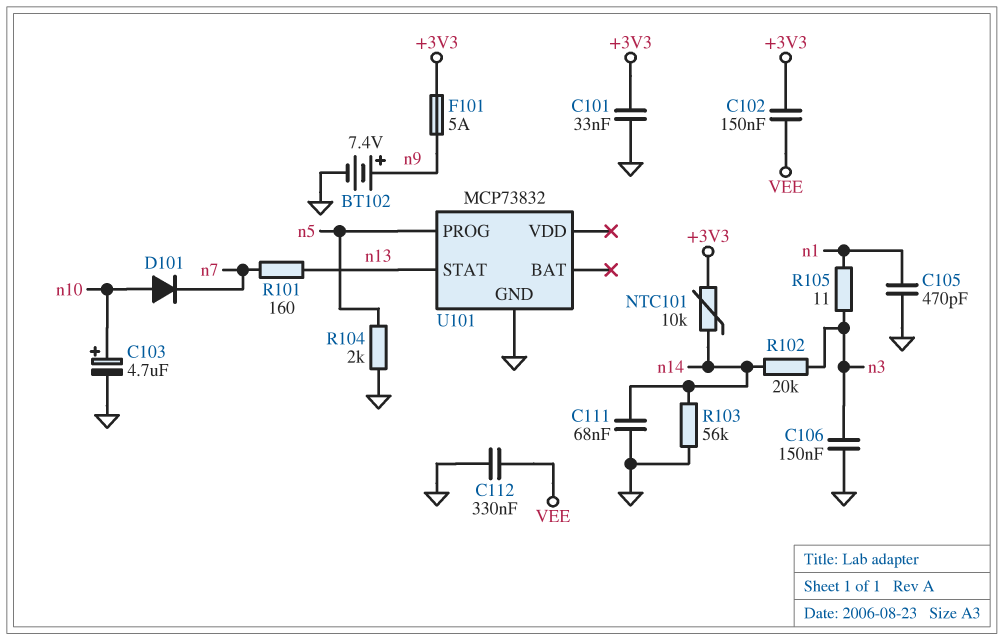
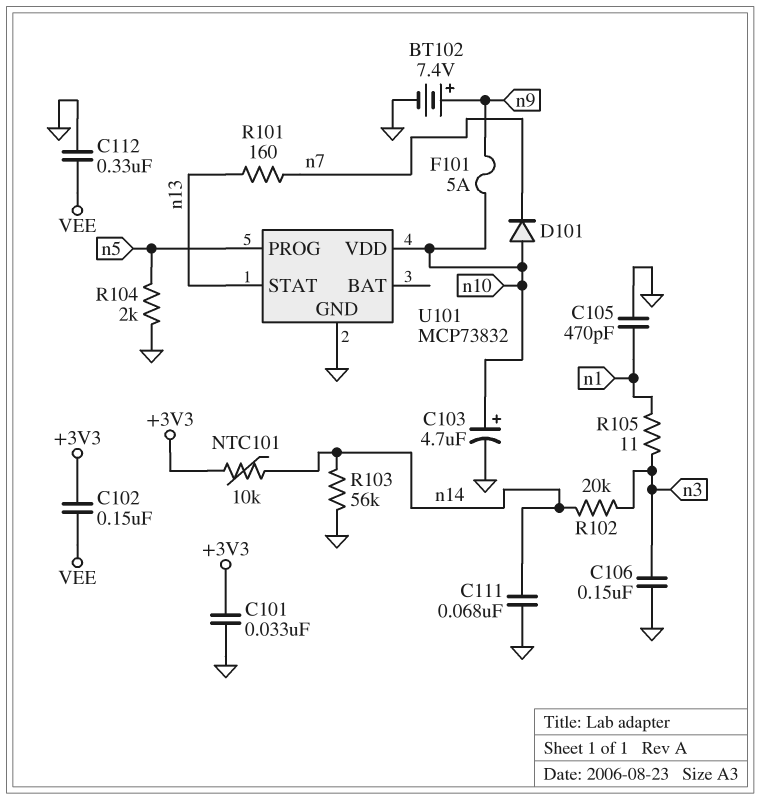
F101: 5A (+3V3, n9) -> 5A (n9, n10)
U101 pin VDD: none -> n10

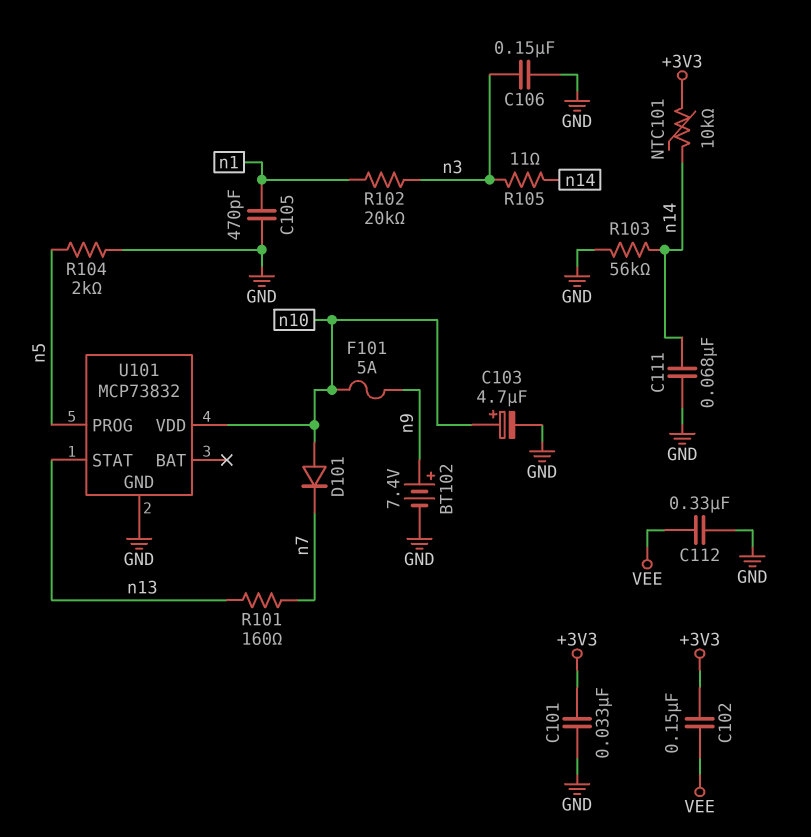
R102: 20k (n3, n14) -> 20k (n1, n3)
R105: 11 (n1, n3) -> 11 (n3, n14)

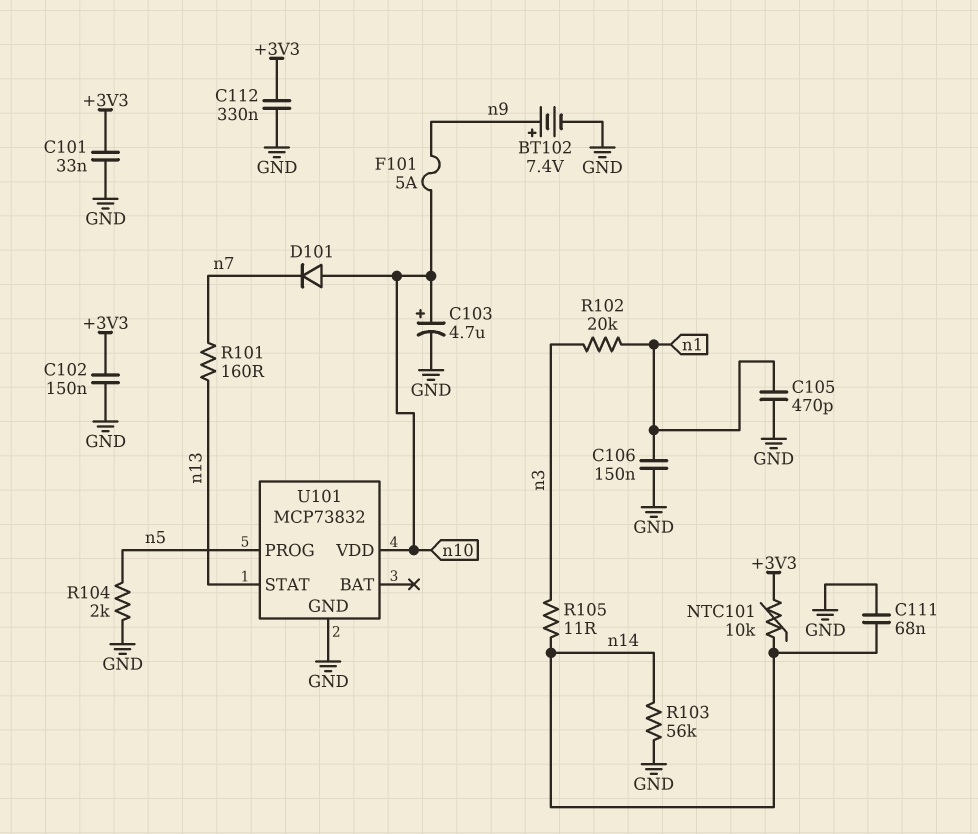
C102: 150nF (+3V3, VEE) -> 150nF (+3V3, GND)
C106: 150nF (GND, n3) -> 150nF (GND, n1)
C112: 330nF (GND, VEE) -> 330nF (+3V3, GND)

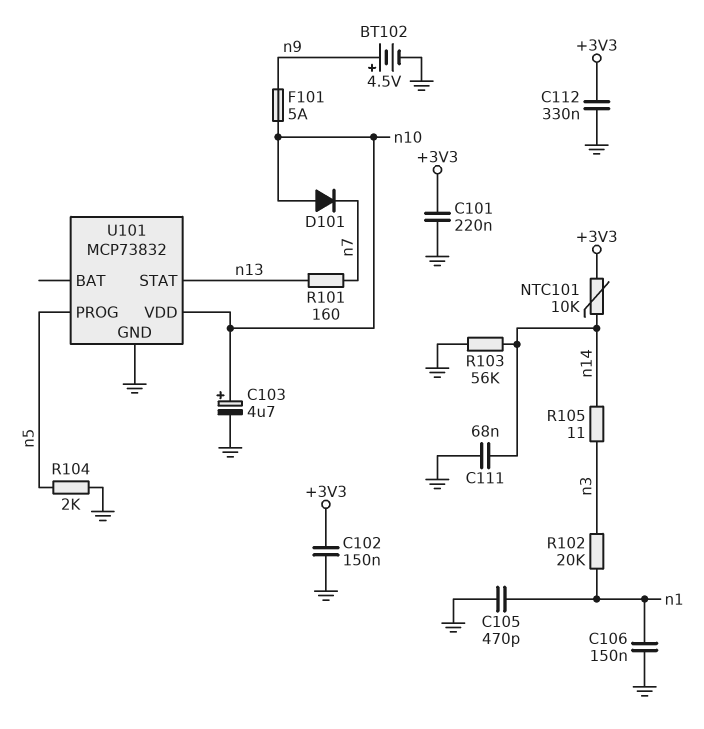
BT102: 7.4V (plus n9, minus GND) -> 4.5V (plus n9, minus GND)
C101: 33nF (+3V3, GND) -> 220nF (+3V3, GND)

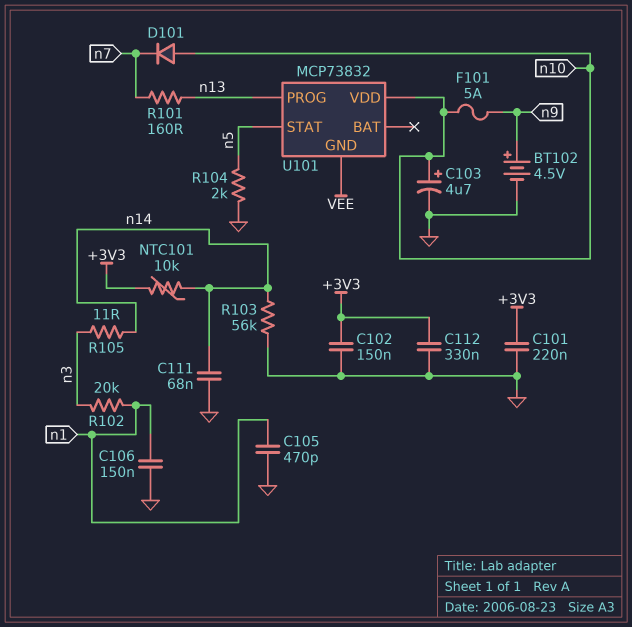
U101 pin GND: GND -> VEE
U101 pin PROG: n5 -> n13
U101 pin STAT: n13 -> n5

